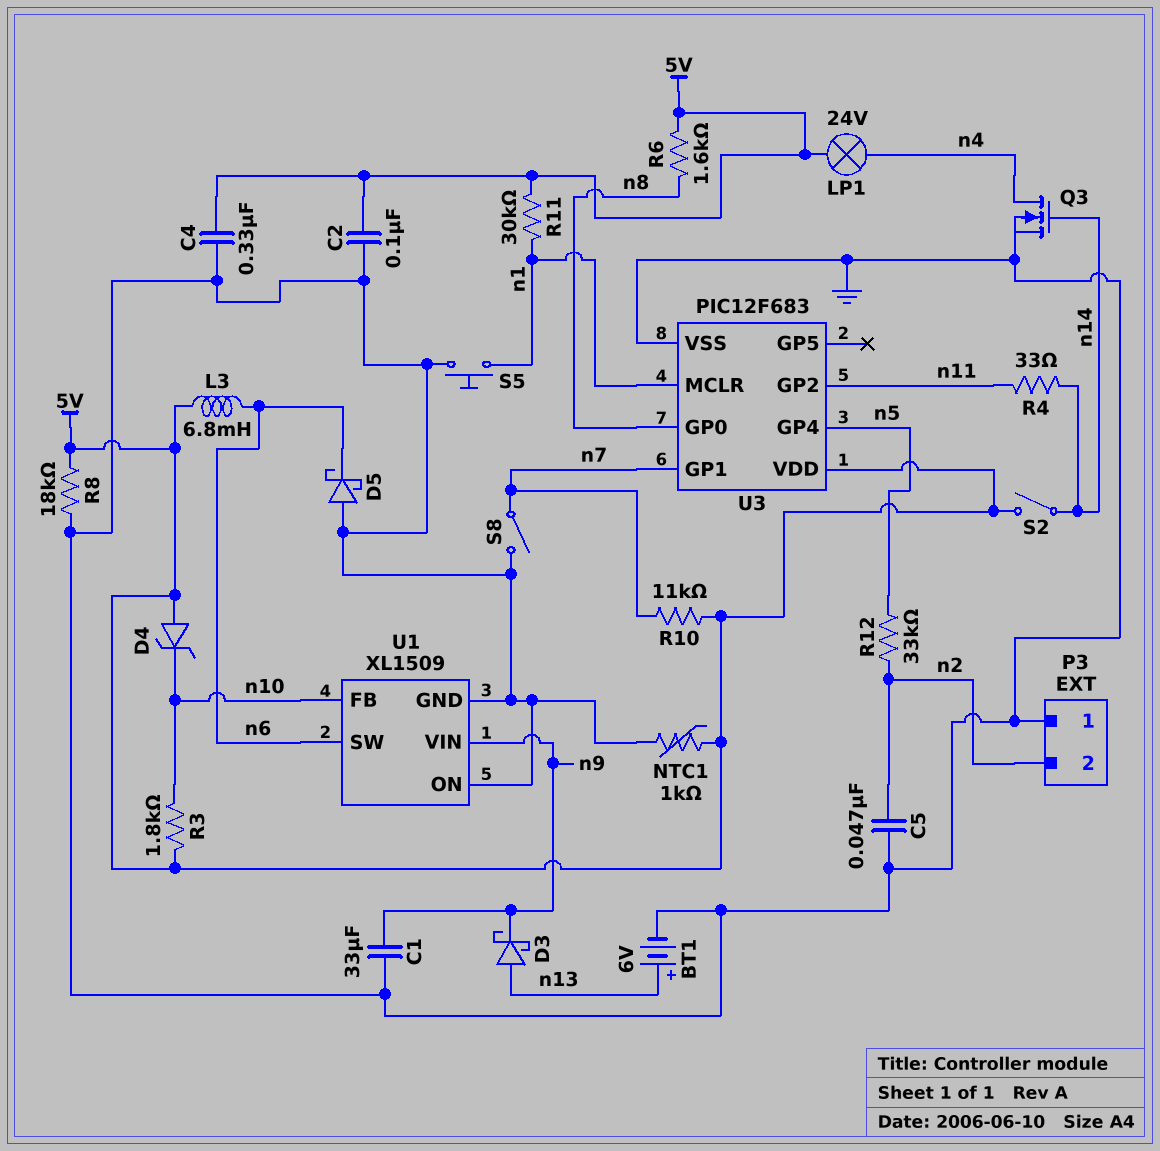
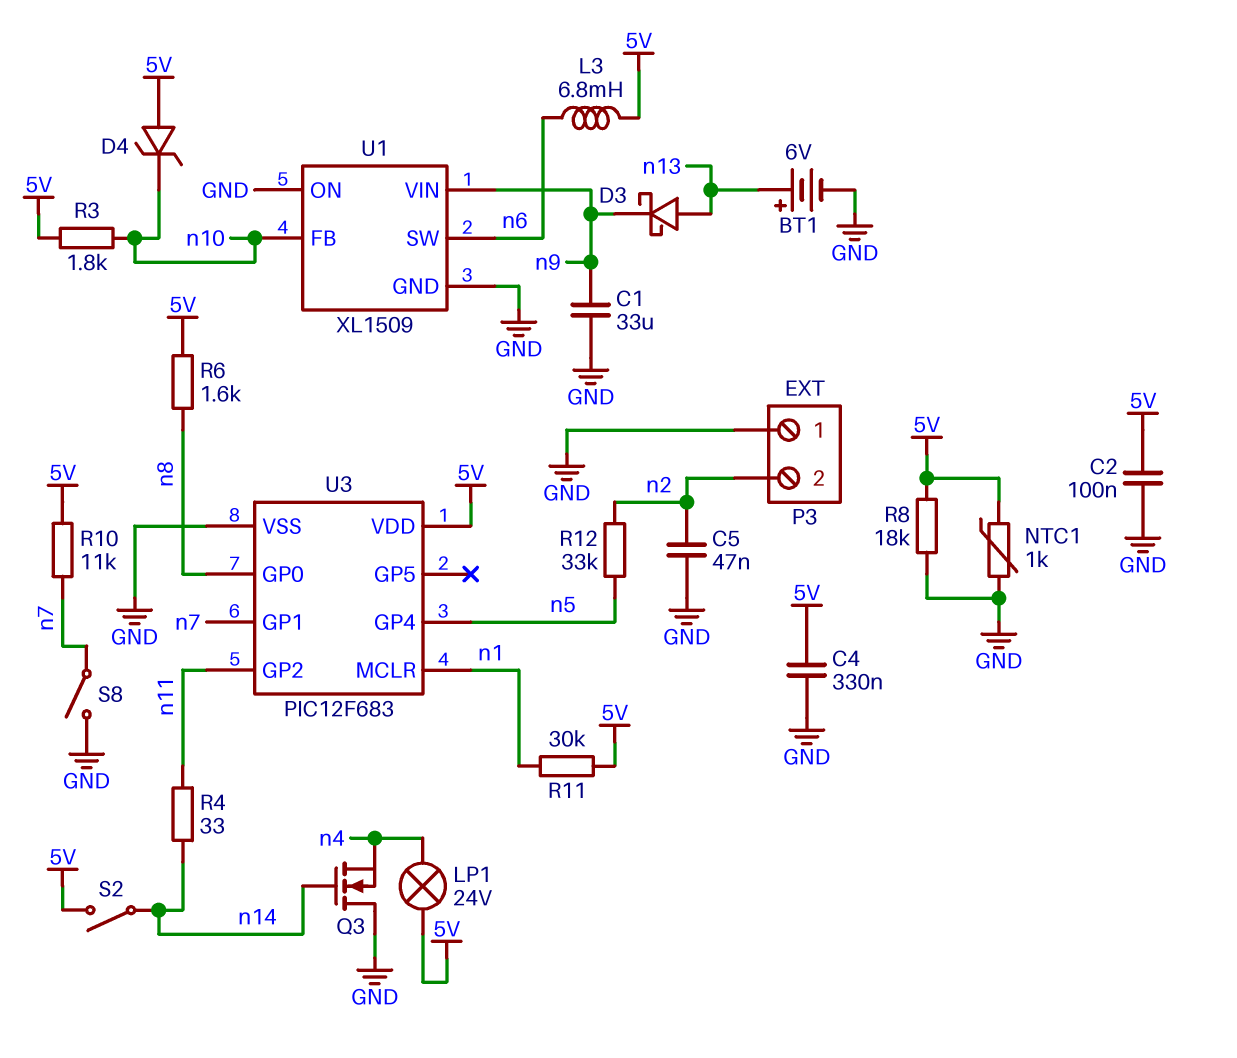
D5: schottky (A GND, K n6) -> none
Q3: NMOS (G n14, D n4, S GND) -> NMOS (G n14, D GND, S n4)
S5: button (GND, n1) -> none

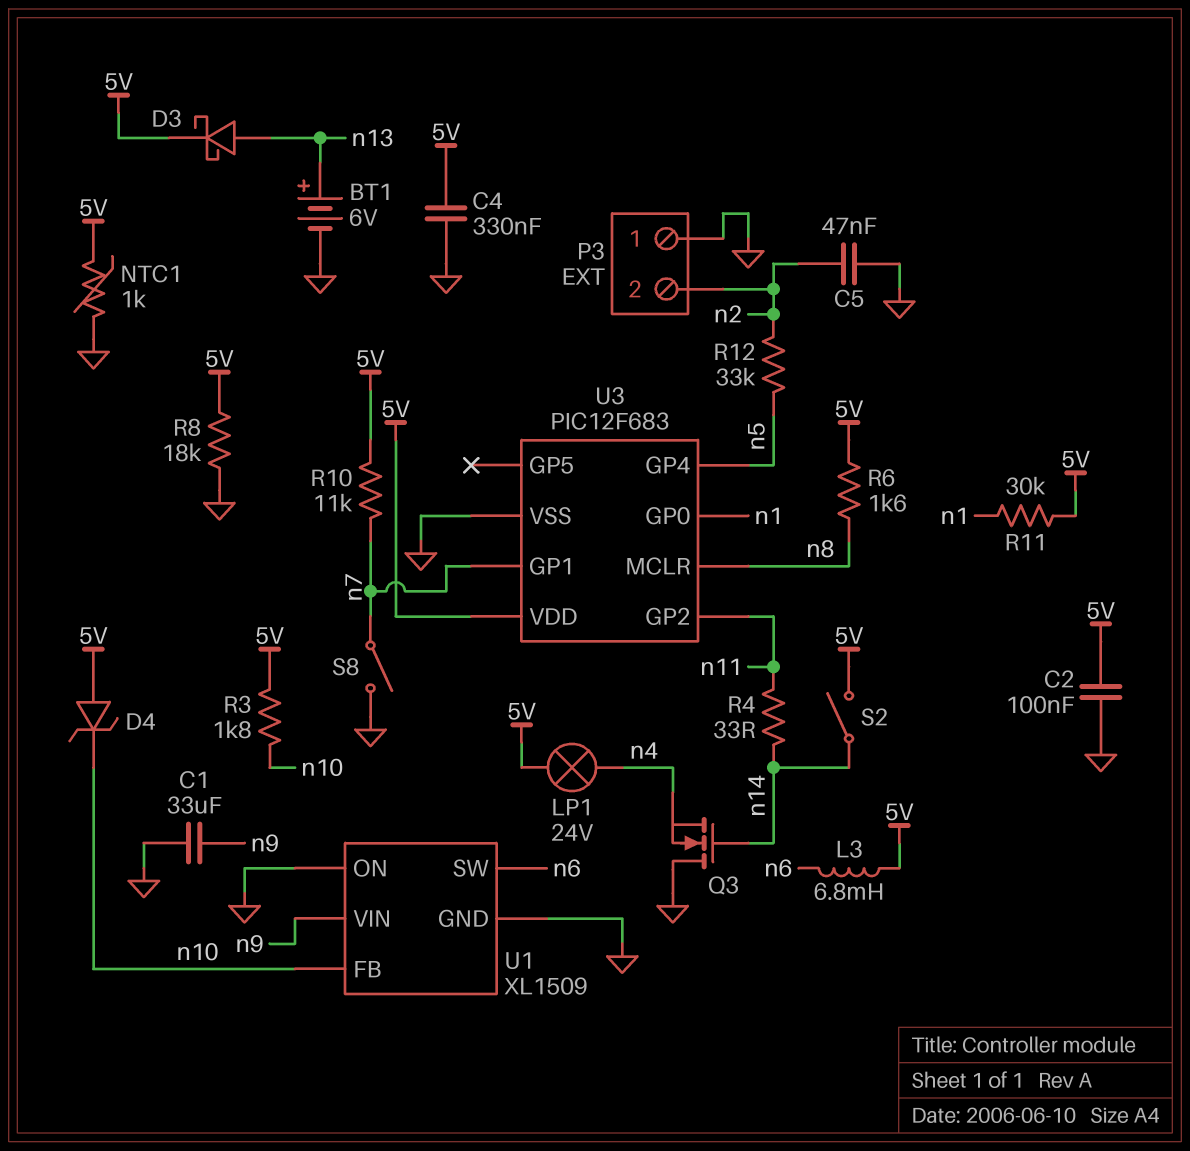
D3: schottky (A n13, K n9) -> schottky (A n13, K 5V)
U3 pin GP0: n8 -> n1
U3 pin MCLR: n1 -> n8

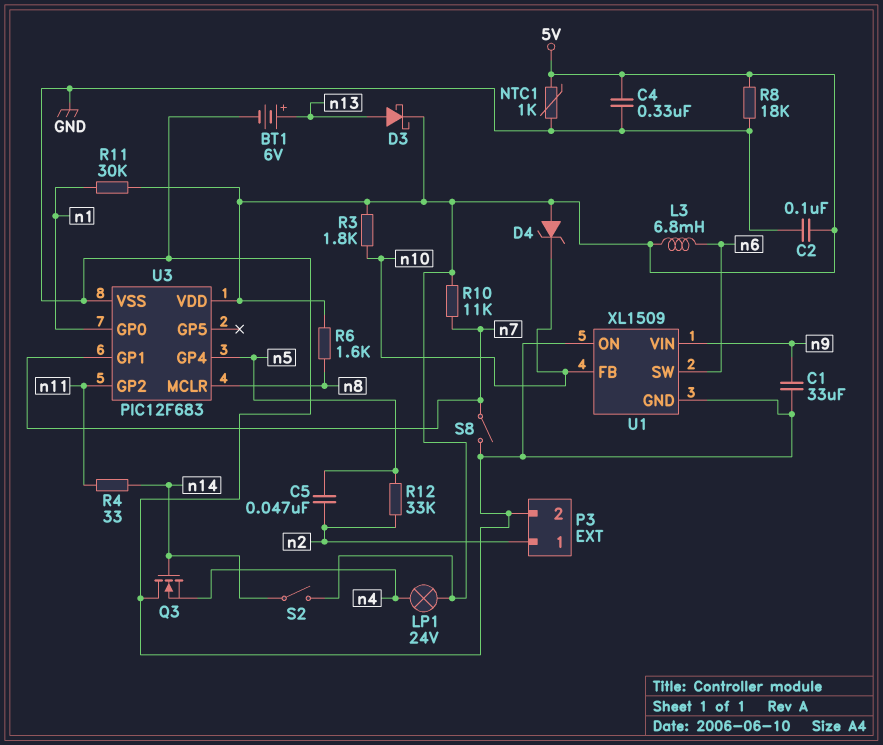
C5: 47nF (GND, n2) -> 47nF (n2, n5)
P3 pin 1: GND -> n2
P3 pin 2: n2 -> GND

